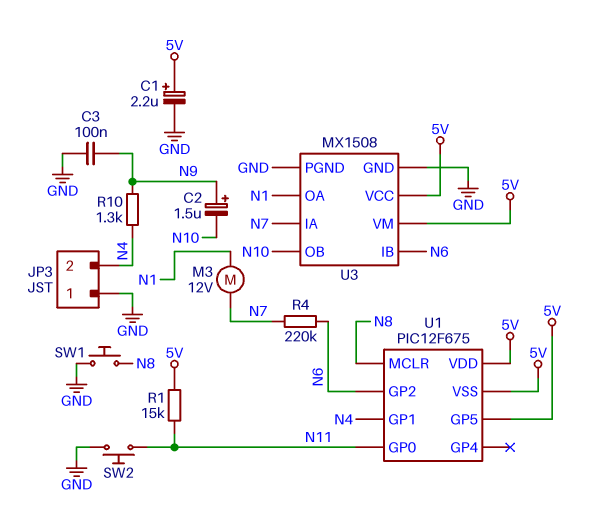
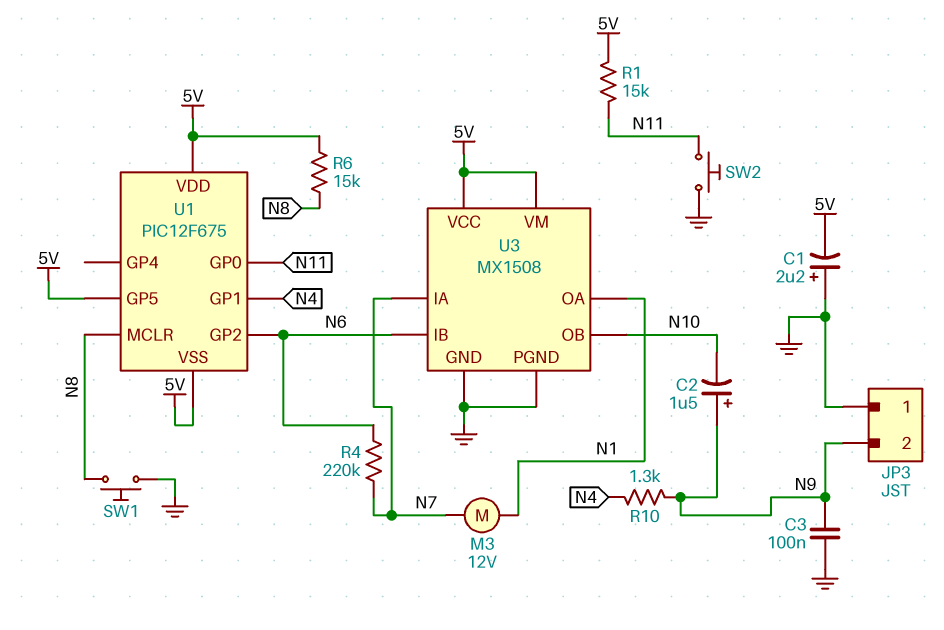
C1: 2.2uF (plus 5V, minus GND) -> 2.2uF (plus GND, minus 5V)
JP3 pin 2: N4 -> N9
R6: none -> 15k (5V, N8)

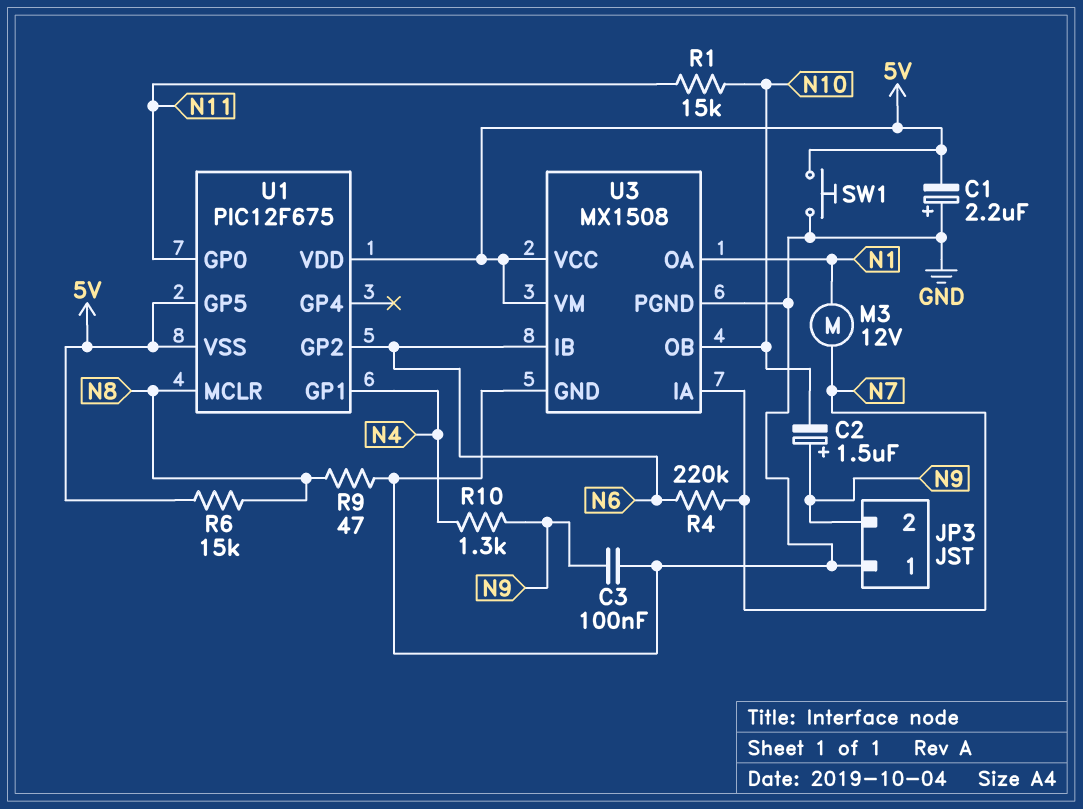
R1: 15k (5V, N11) -> 15k (N10, N11)
R9: none -> 47 (GND, N8)
SW1: button (GND, N8) -> button (5V, GND)
SW2: button (GND, N11) -> none

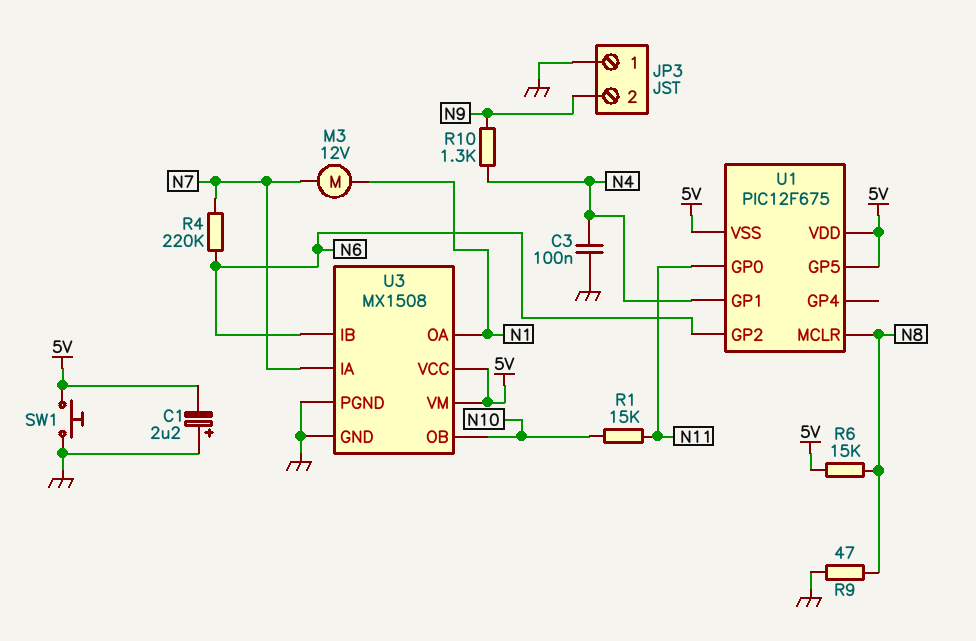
C2: 1.5uF (plus N9, minus N10) -> none
C3: 100nF (GND, N9) -> 100nF (GND, N4)

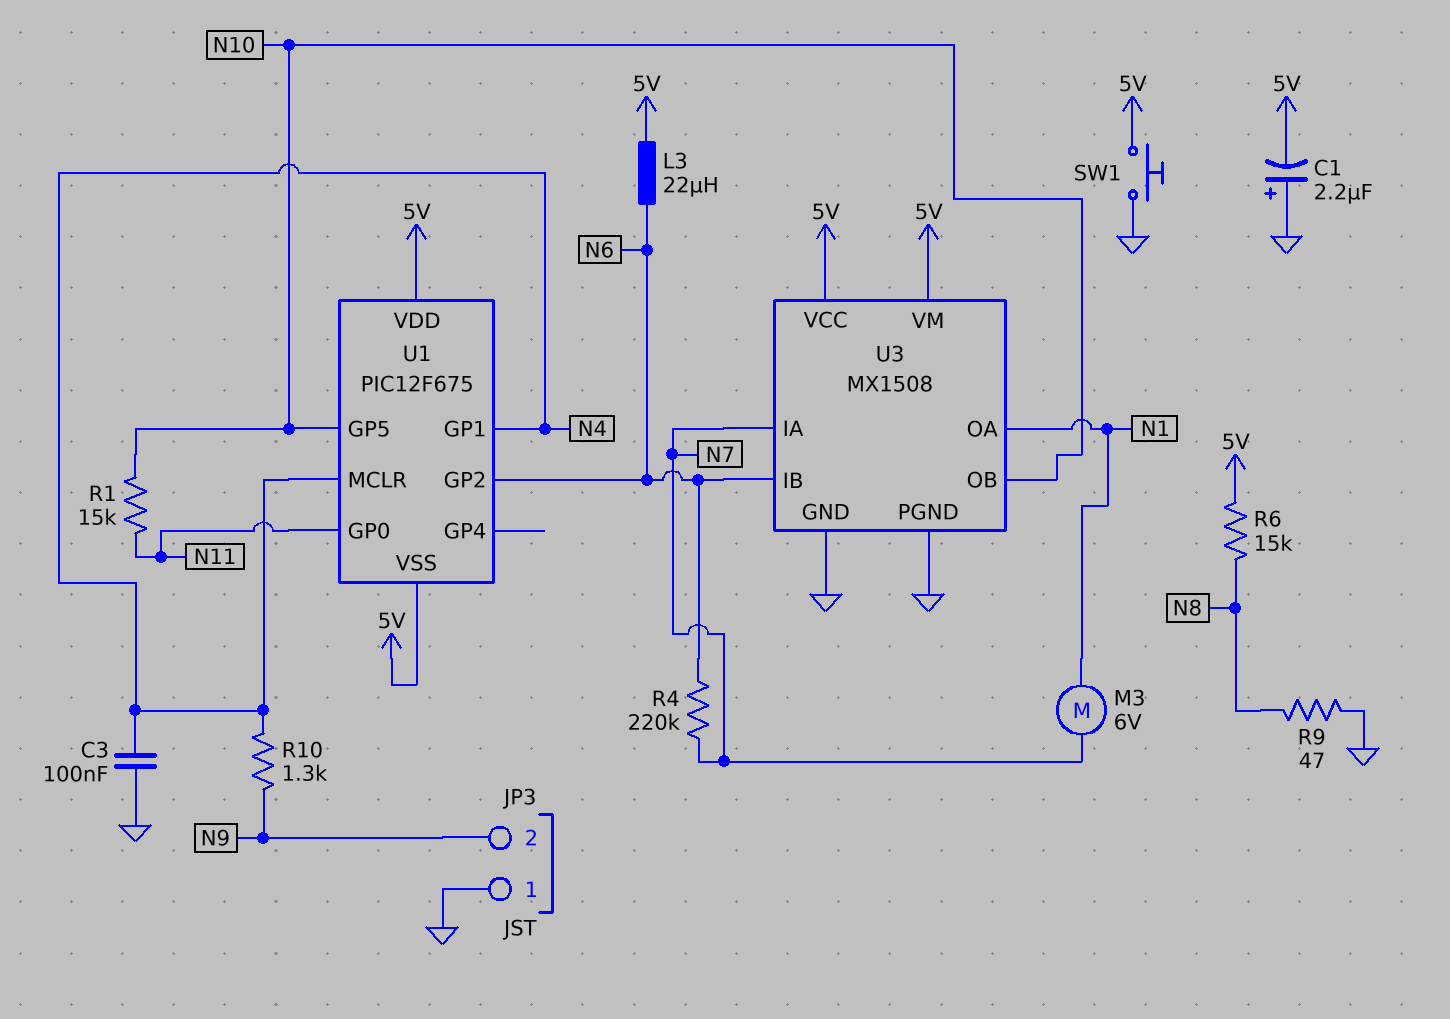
L3: none -> 22uH (5V, N6)
M3: motor 12V (N1, N7) -> motor 6V (N1, N7)
U1 pin GP5: 5V -> N10
U1 pin MCLR: N8 -> N4

